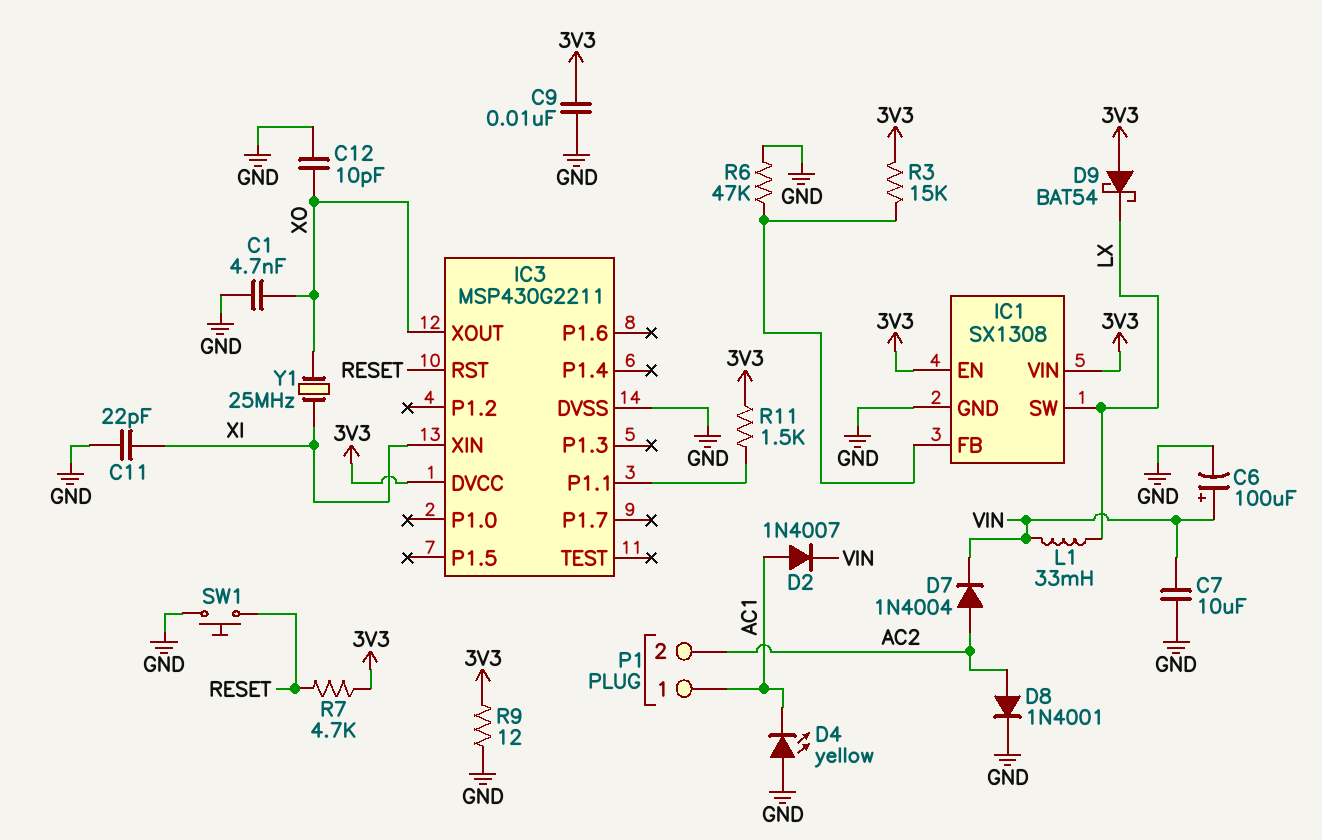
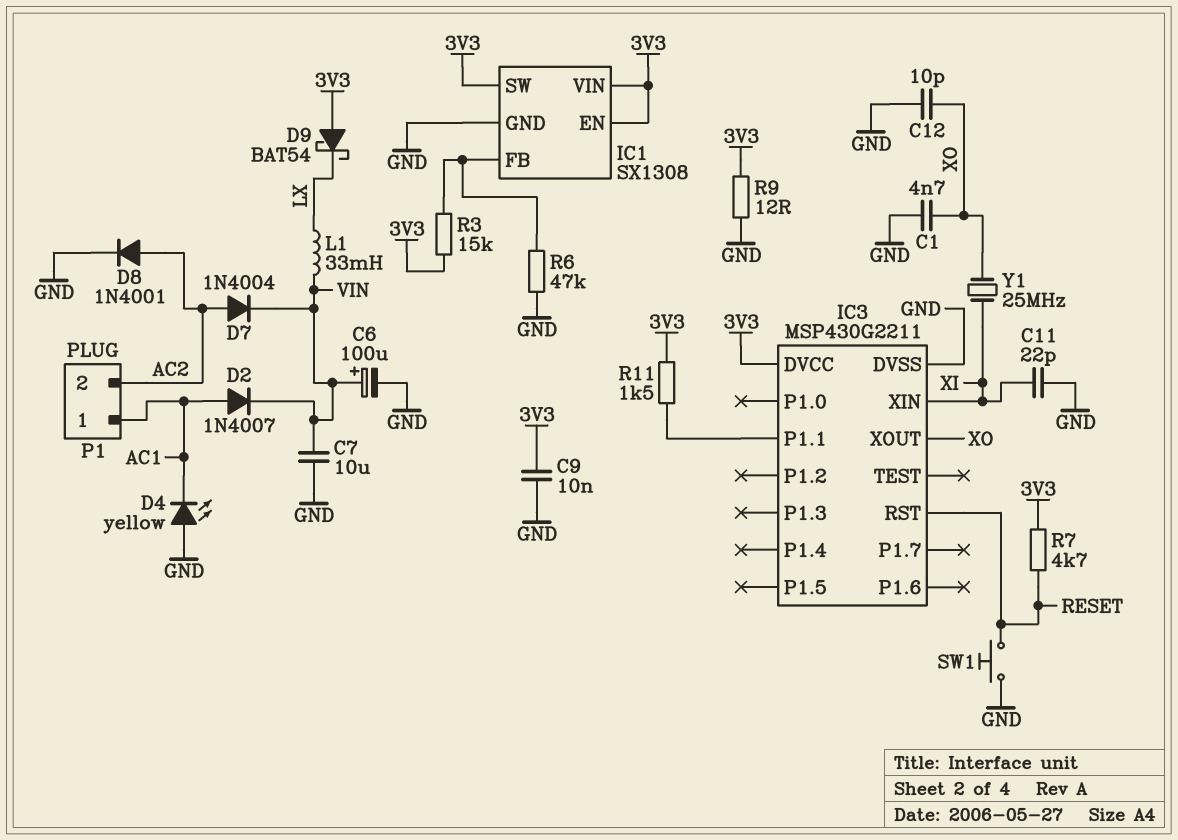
IC1 pin SW: LX -> 3V3

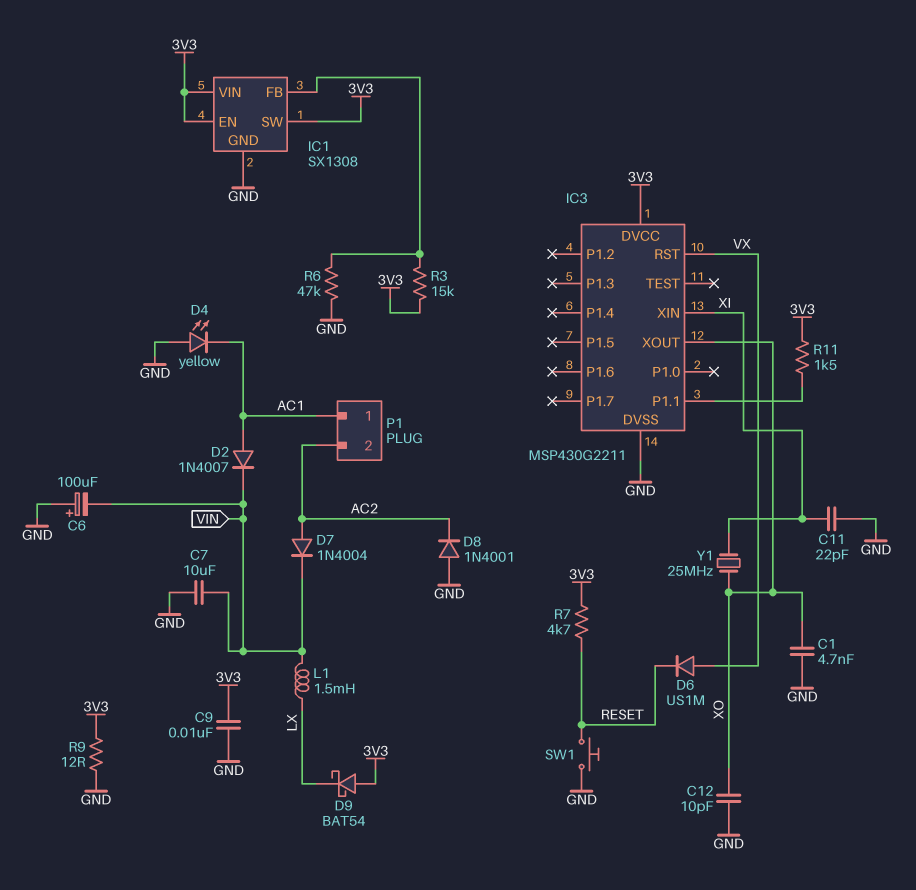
C6: 100uF (plus VIN, minus GND) -> 100uF (plus GND, minus VIN)
D6: none -> diode US1M (A VX, K RESET)
D8: diode 1N4001 (A AC2, K GND) -> diode 1N4001 (A GND, K AC2)
IC3 pin RST: RESET -> VX
L1: 33mH (LX, VIN) -> 1.5mH (LX, VIN)

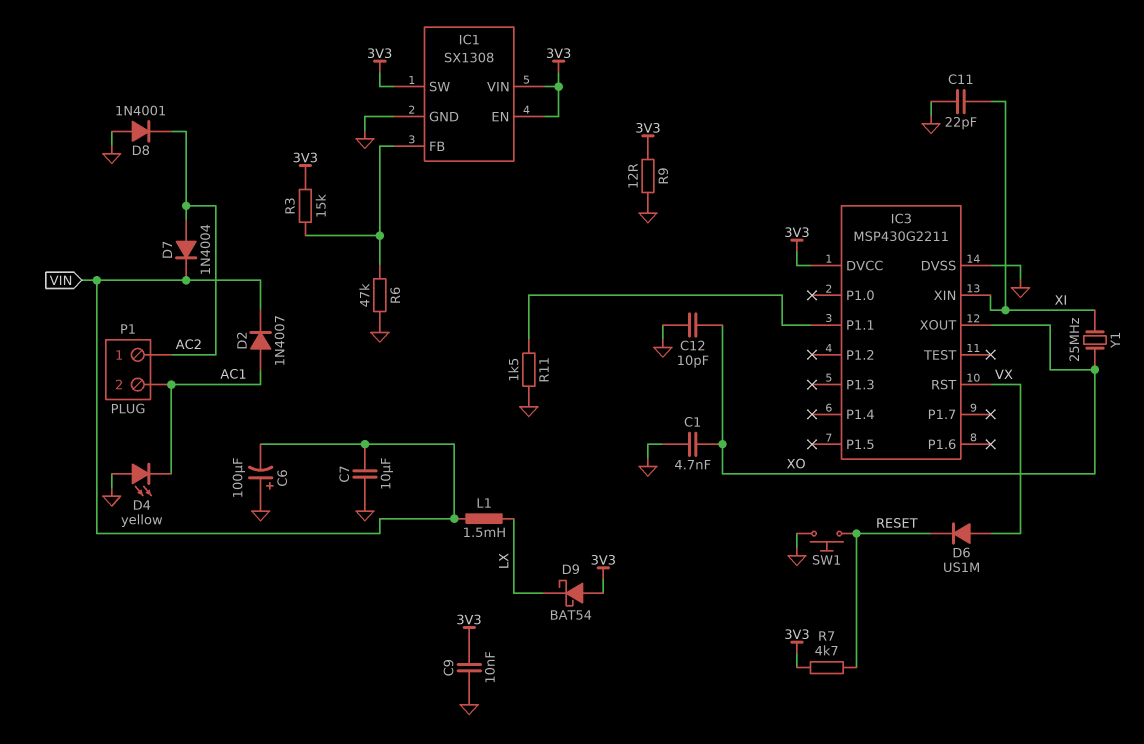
P1 pin 1: AC1 -> AC2
P1 pin 2: AC2 -> AC1
R11: 1.5k (3V3, IC3/P1.1) -> 1.5k (GND, IC3/P1.1)

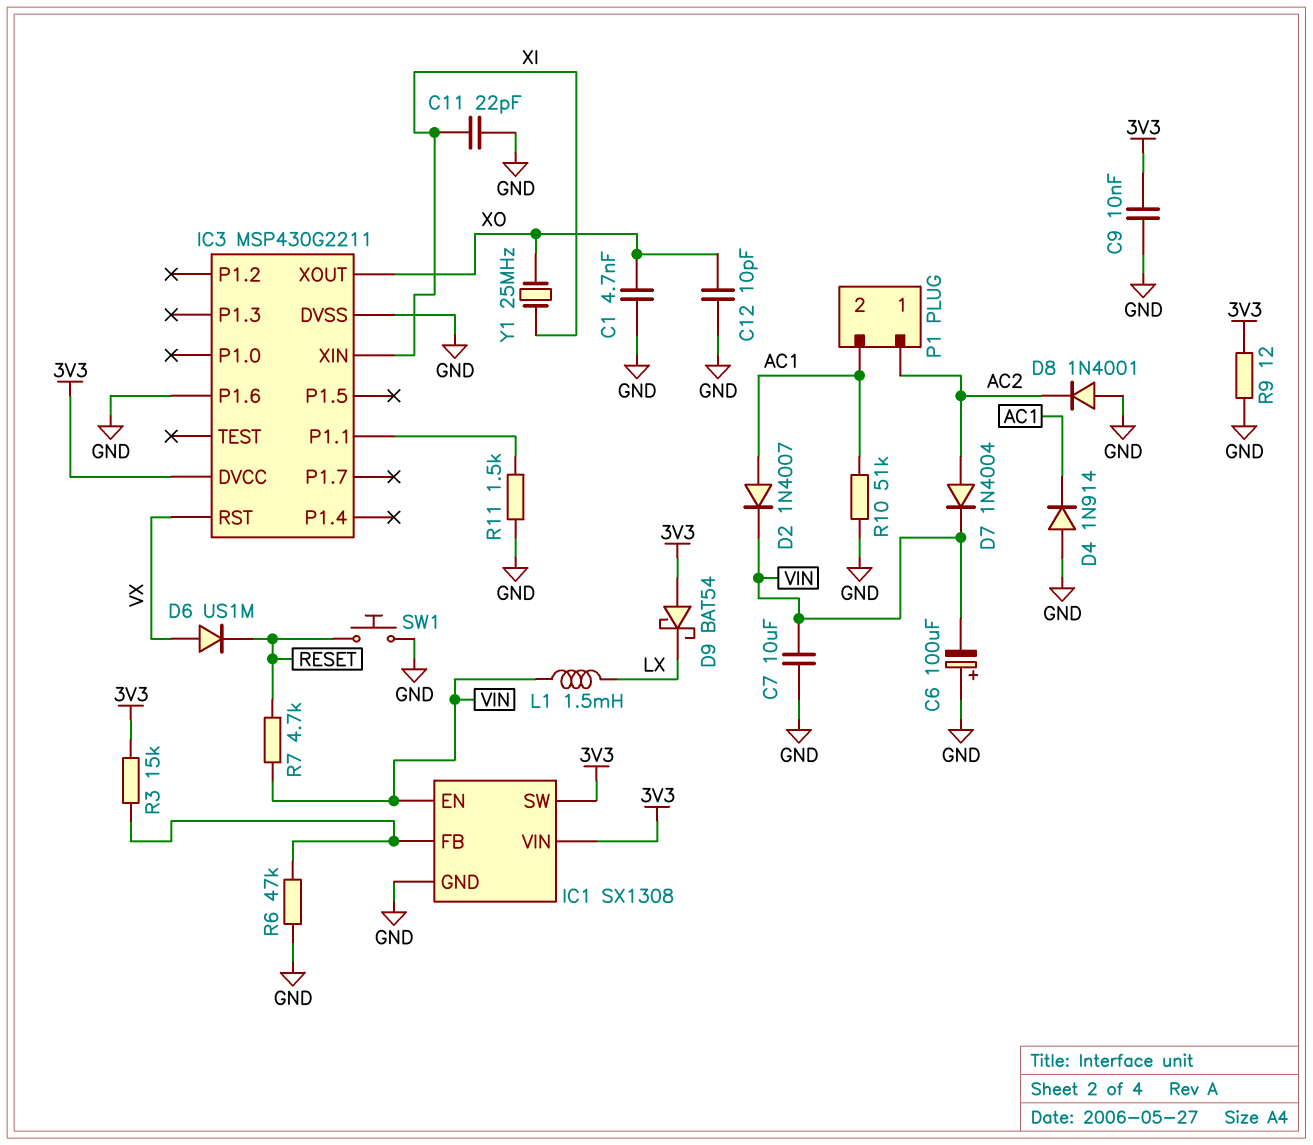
D4: LED yellow (A GND, K AC1) -> diode 1N914 (A GND, K AC1)
IC1 pin EN: 3V3 -> VIN
IC3 pin P1.6: none -> GND
R7: 4.7k (3V3, RESET) -> 4.7k (RESET, VIN)
R10: none -> 51k (AC1, GND)

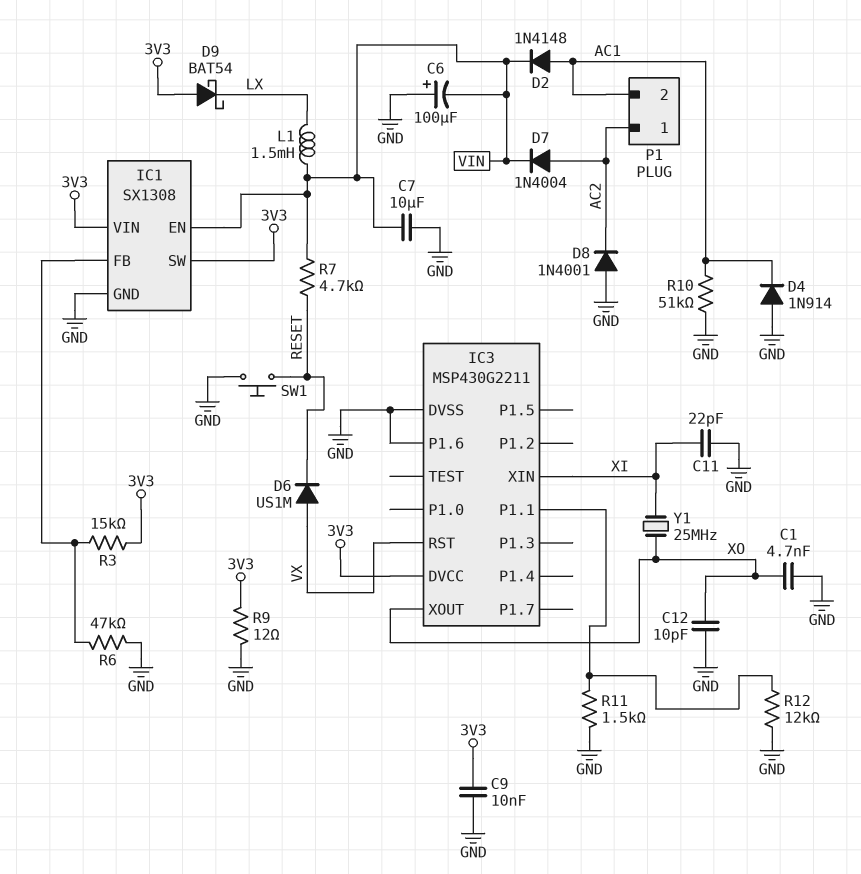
D2: diode 1N4007 (A AC1, K VIN) -> diode 1N4148 (A AC1, K VIN)
R12: none -> 12k (GND, IC3/P1.1)

